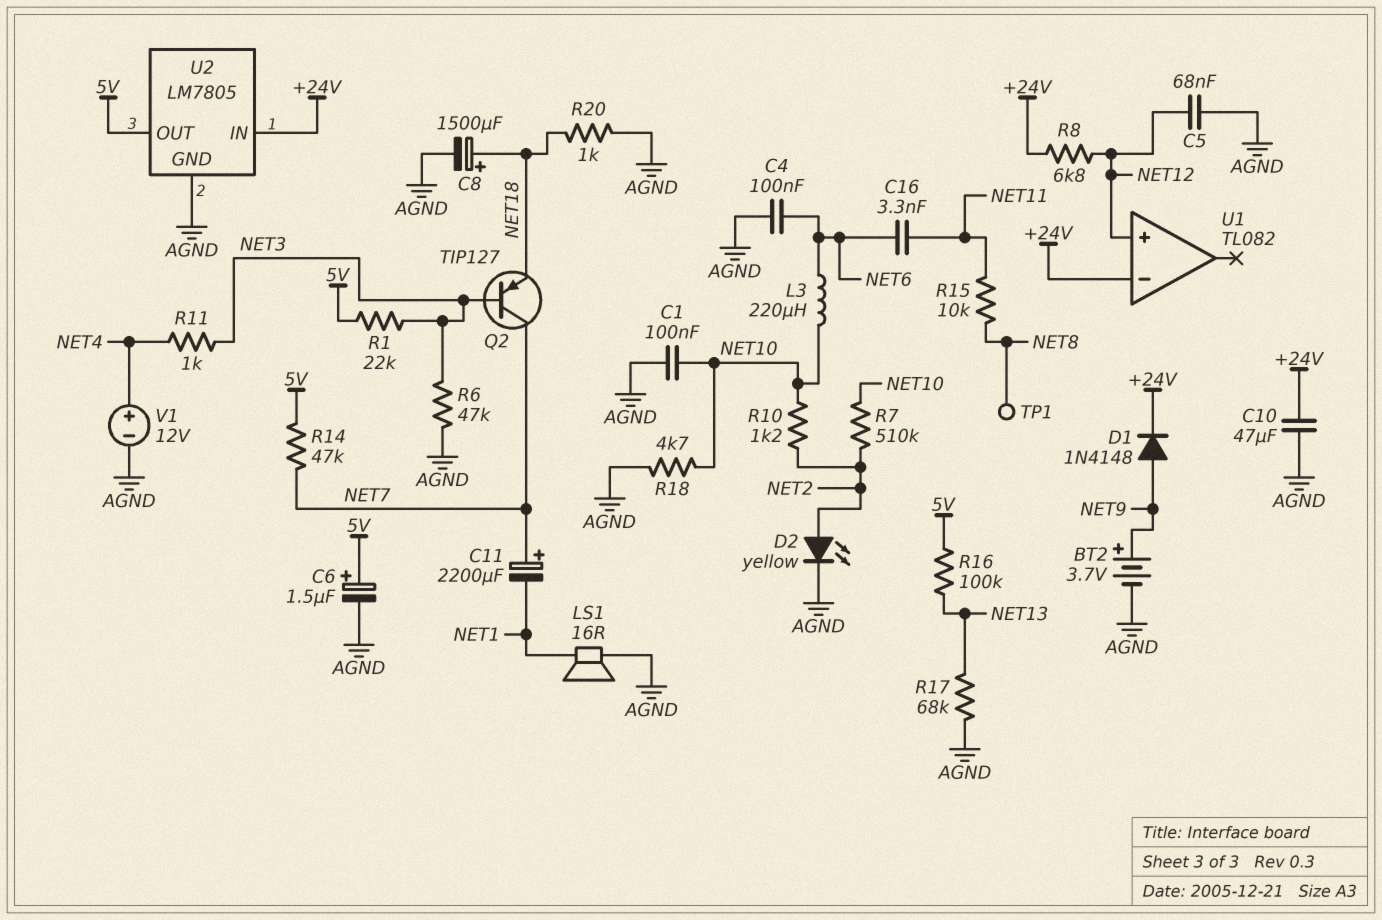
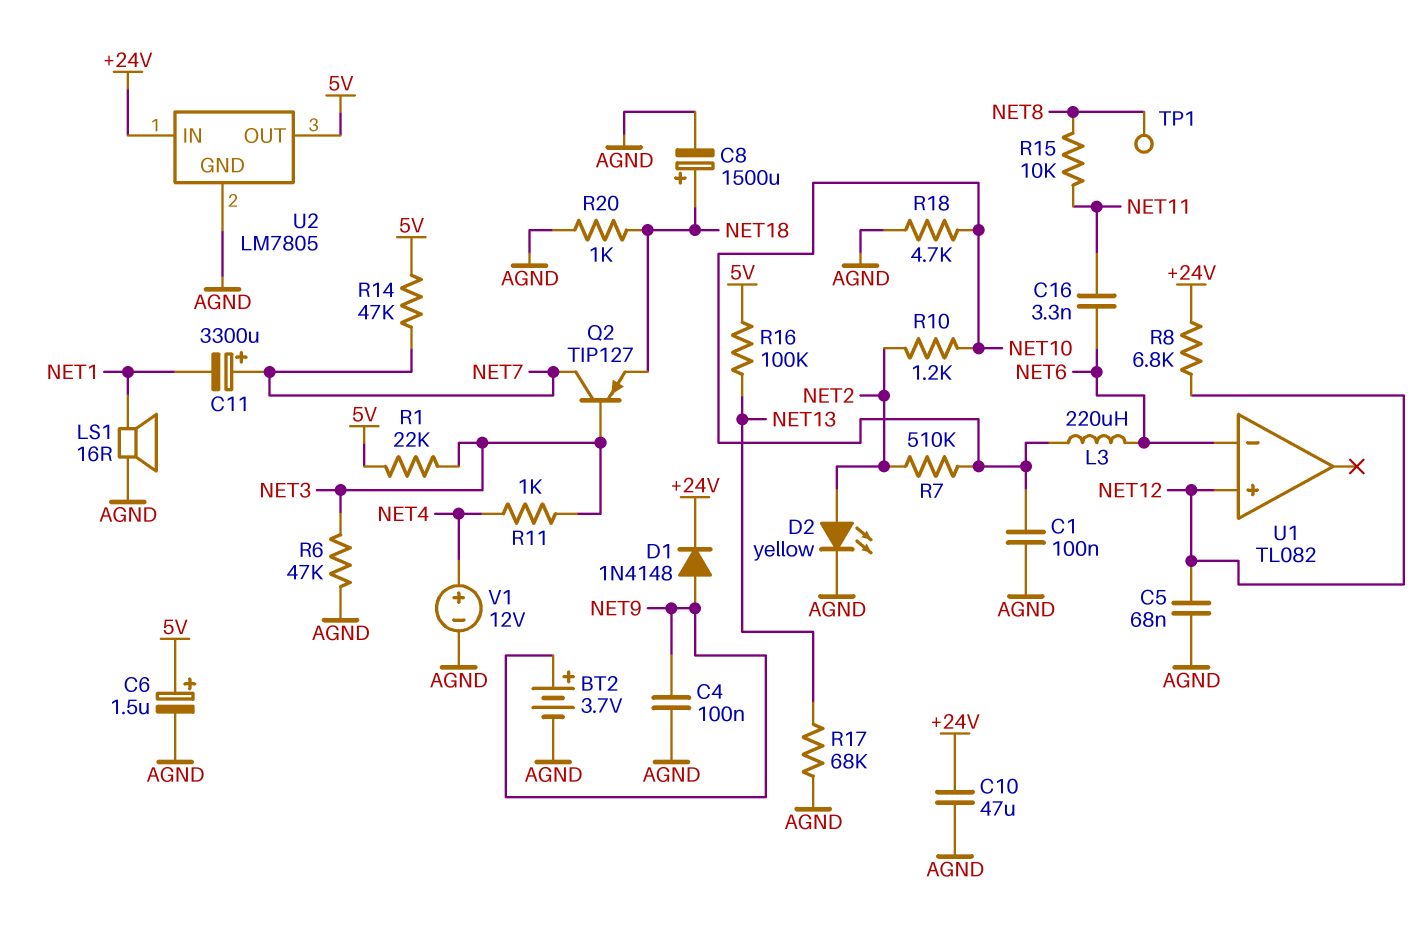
C4: 100nF (AGND, NET6) -> 100nF (AGND, NET9)
C11: 2200uF (plus NET7, minus NET1) -> 3300uF (plus NET7, minus NET1)
U1 pin in-: +24V -> NET6

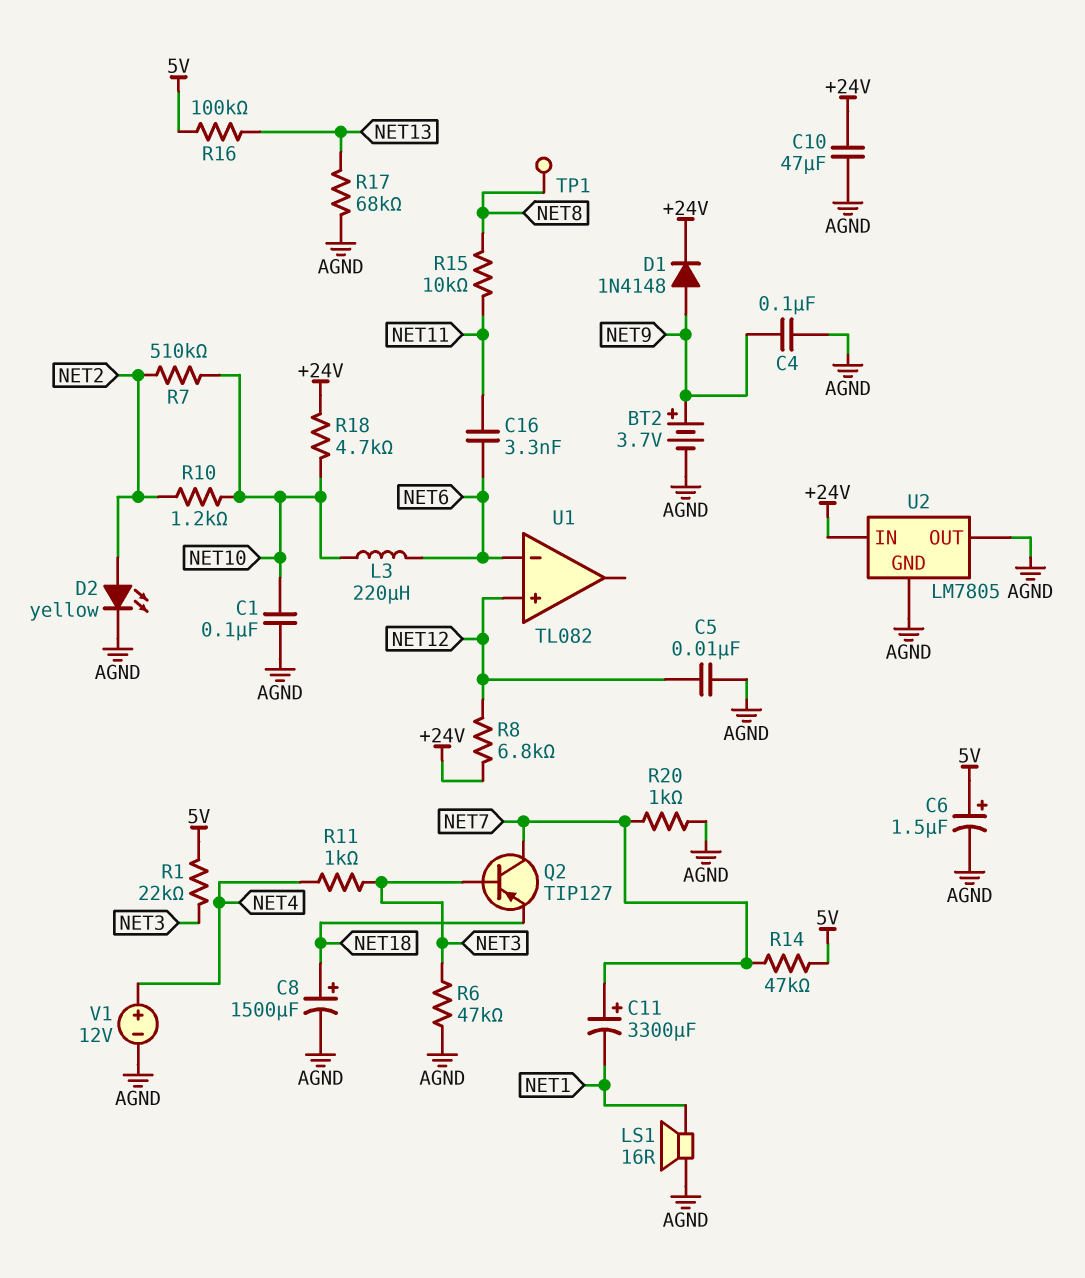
C5: 68nF (AGND, NET12) -> 10nF (AGND, NET12)
R18: 4.7k (AGND, NET10) -> 4.7k (+24V, NET10)
R20: 1k (AGND, NET18) -> 1k (AGND, NET7)
U2 pin OUT: 5V -> AGND

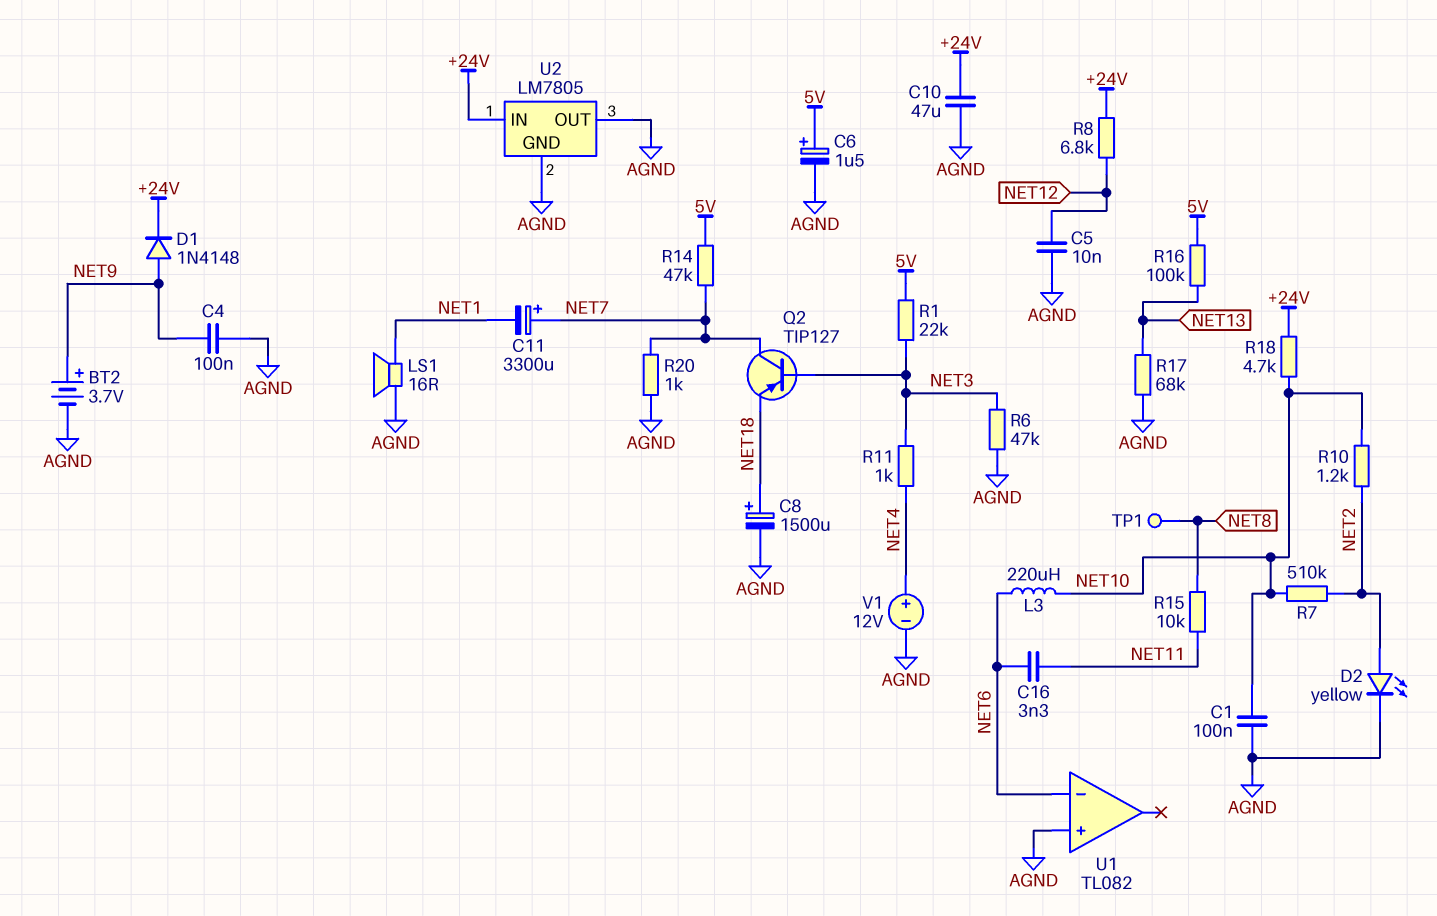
U1 pin in+: NET12 -> AGND

